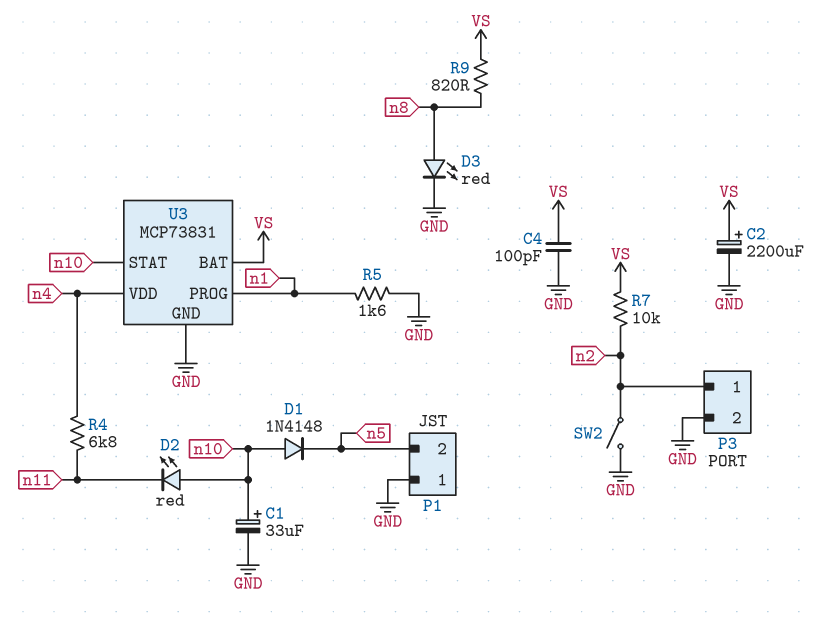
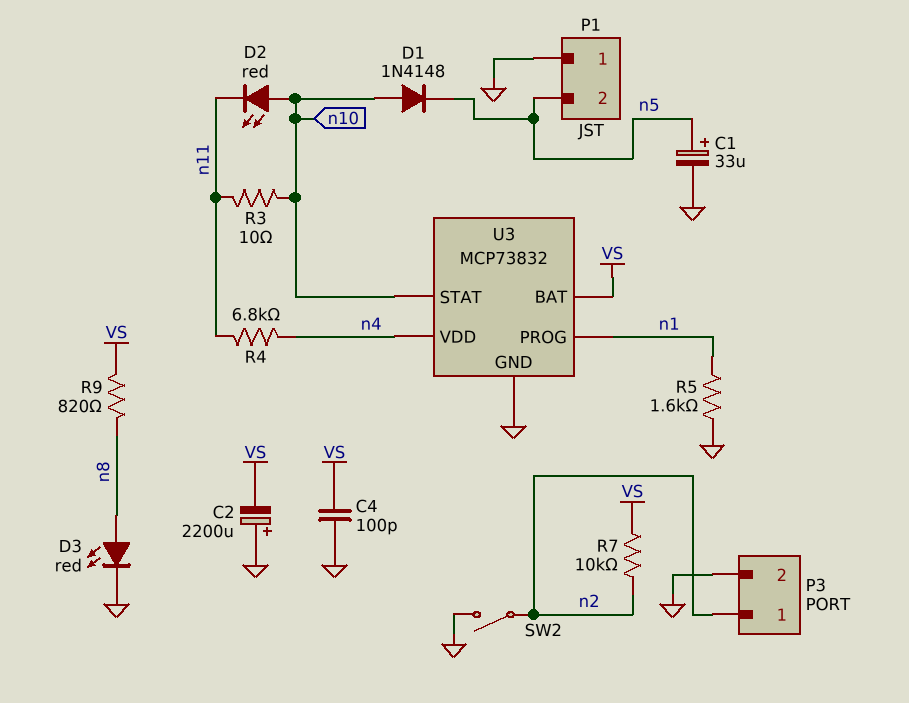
C1: 33uF (plus n10, minus GND) -> 33uF (plus n5, minus GND)
C2: 2200uF (plus VS, minus GND) -> 2200uF (plus GND, minus VS)
R3: none -> 10 (n10, n11)
U3: MCP73831 -> MCP73832

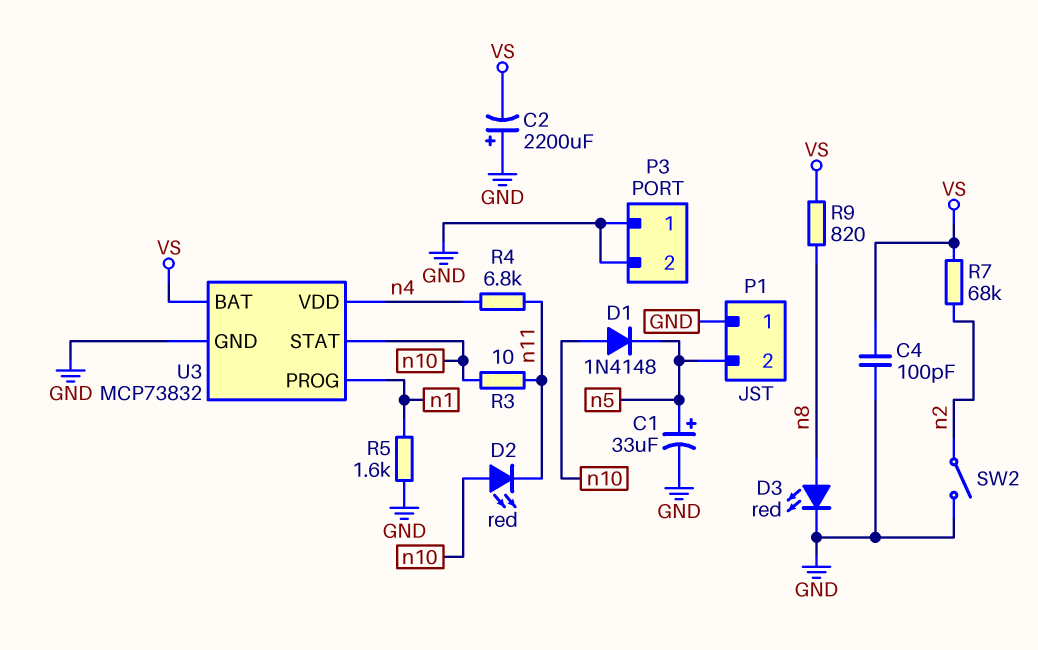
P3 pin 1: n2 -> GND
R7: 10k (VS, n2) -> 68k (VS, n2)

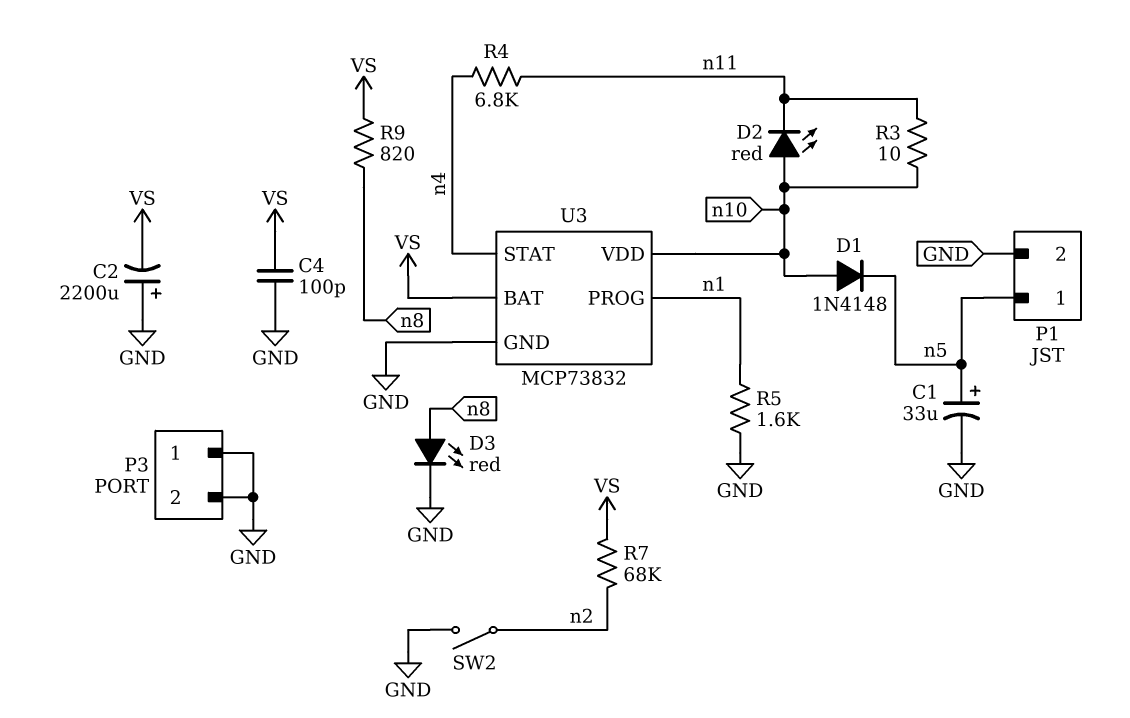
P1 pin 1: GND -> n5
P1 pin 2: n5 -> GND
U3 pin STAT: n10 -> n4
U3 pin VDD: n4 -> n10

